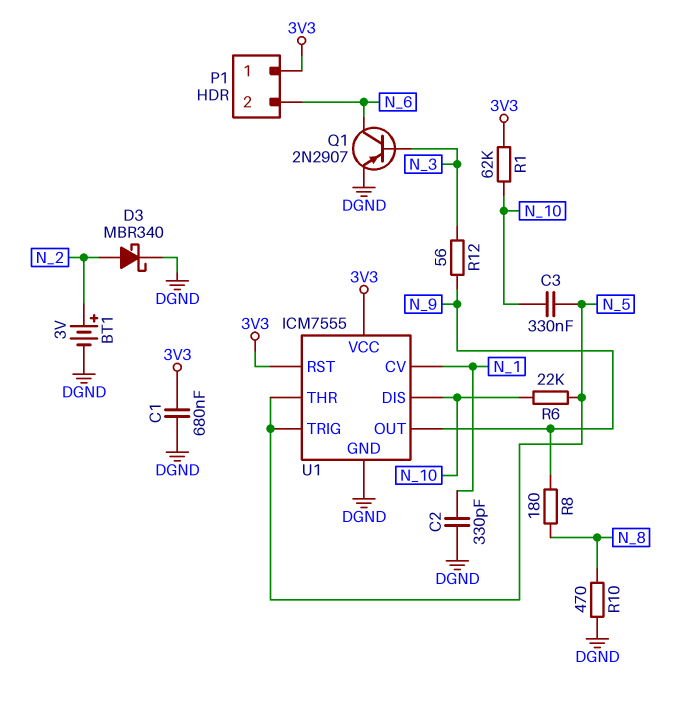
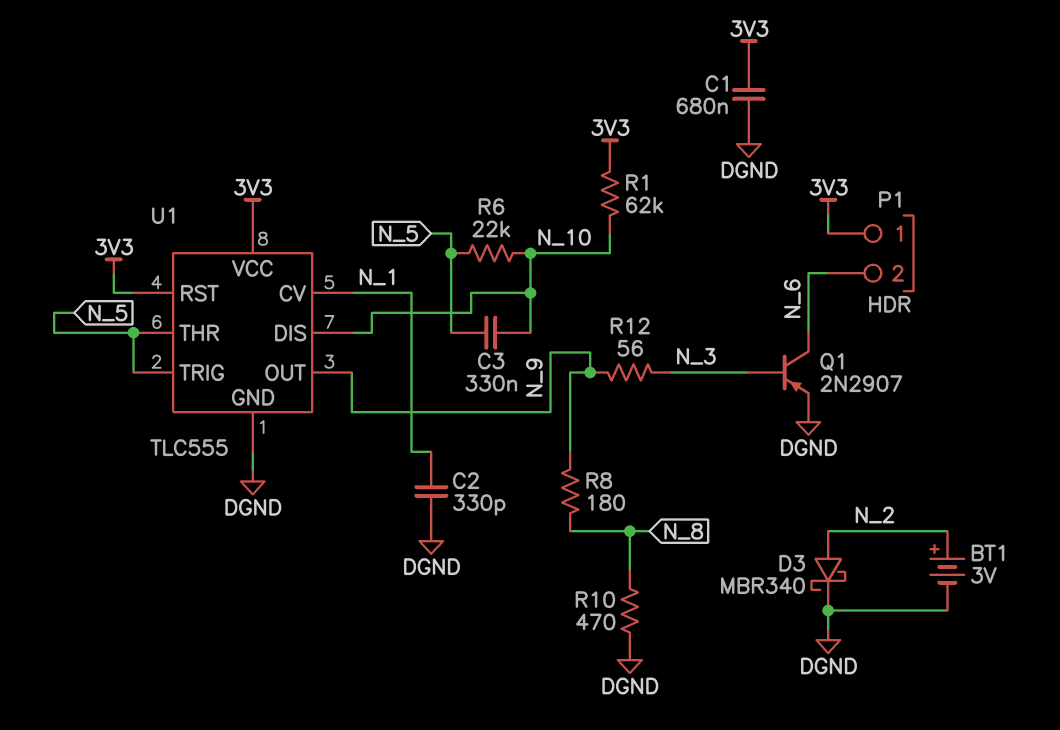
U1: ICM7555 -> TLC555

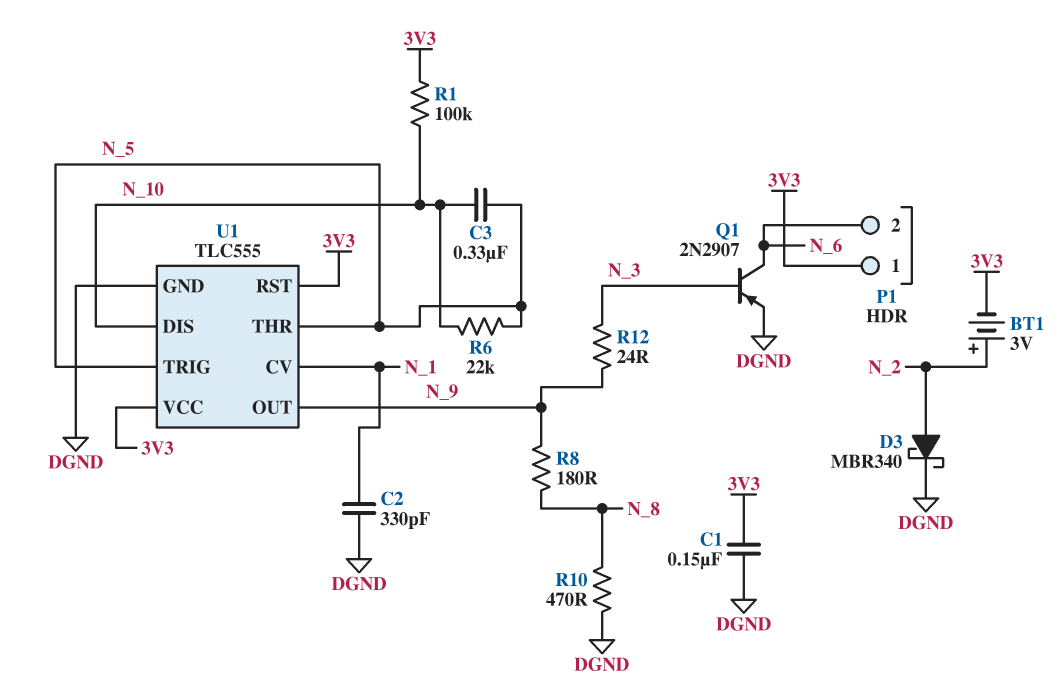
BT1: 3V (plus N_2, minus DGND) -> 3V (plus N_2, minus 3V3)
C1: 680nF (3V3, DGND) -> 150nF (3V3, DGND)
R1: 62k (3V3, N_10) -> 100k (3V3, N_10)
R12: 56 (N_3, N_9) -> 24 (N_3, N_9)

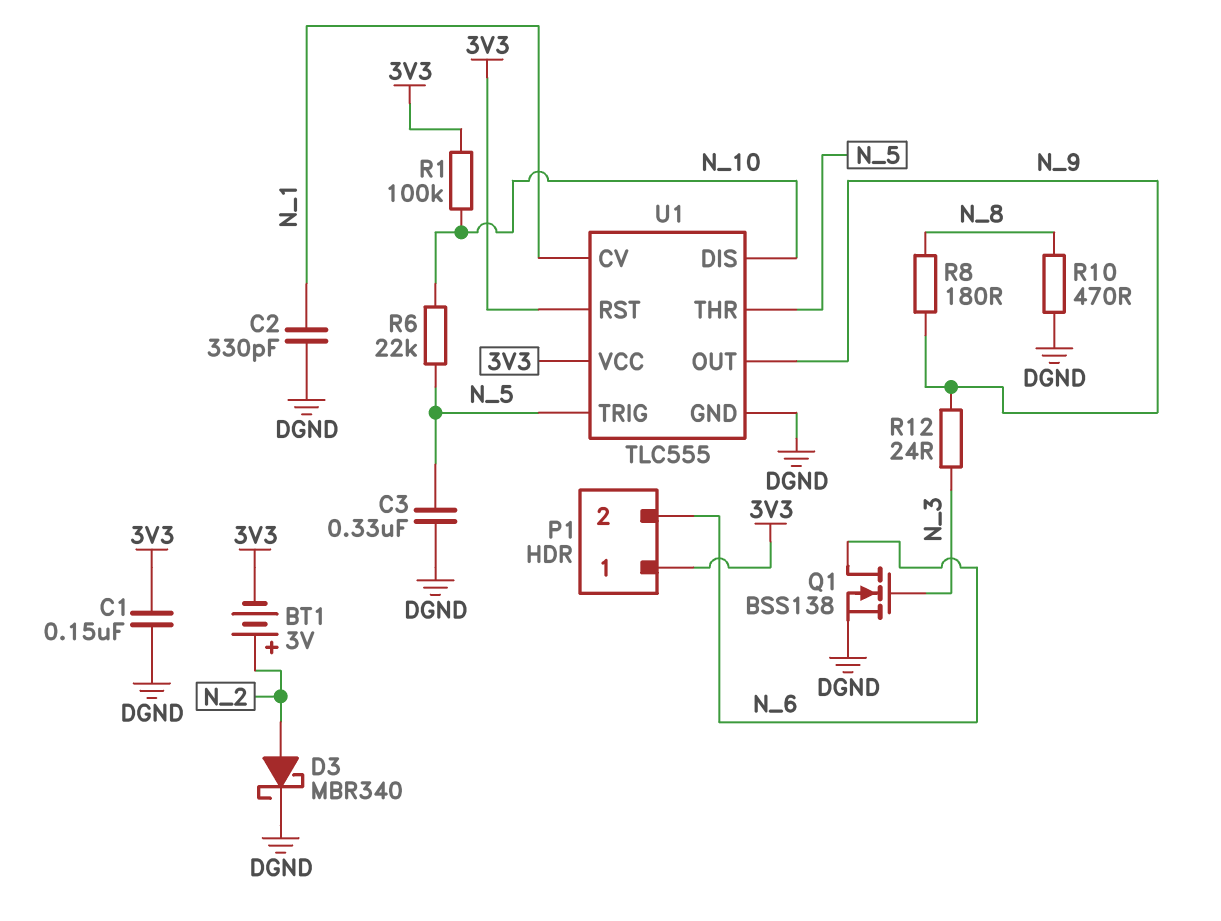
C3: 330nF (N_5, N_10) -> 330nF (DGND, N_5)
Q1: PNP 2N2907 (B N_3, C N_6, E DGND) -> NMOS BSS138 (G N_3, D N_6, S DGND)

